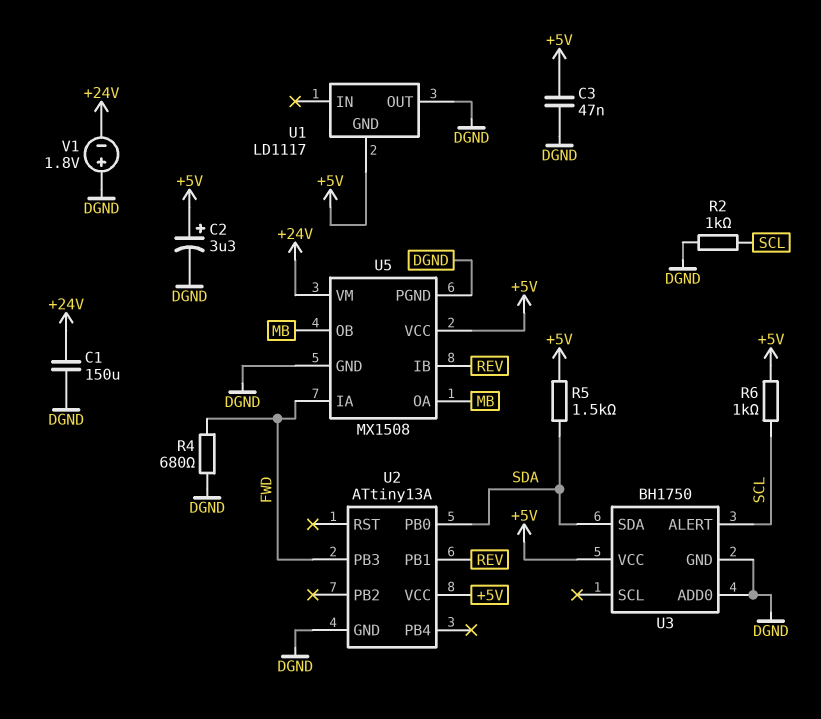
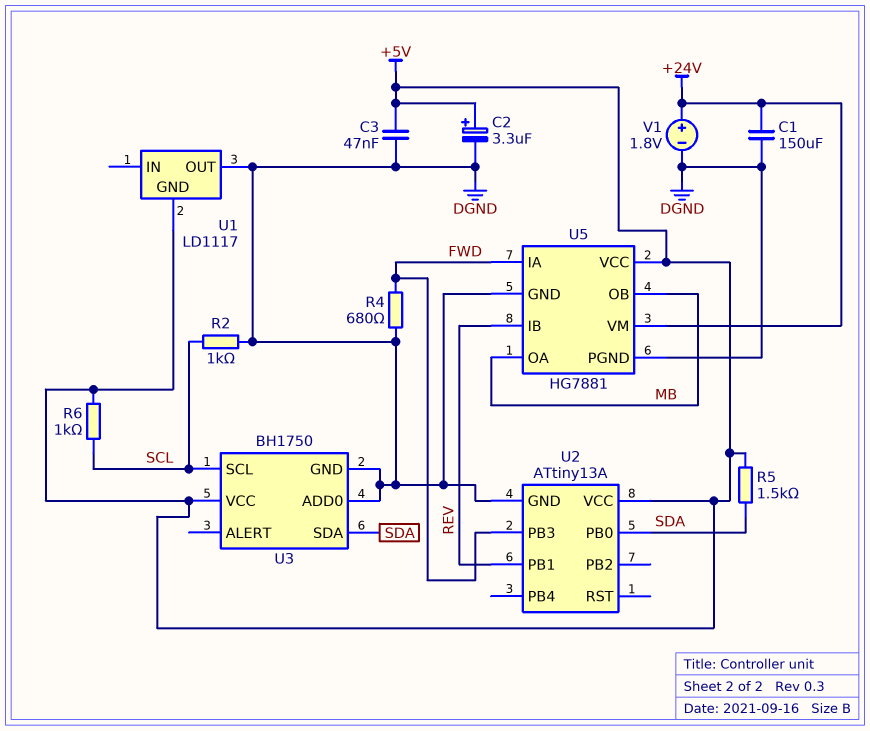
U3 pin ALERT: SCL -> none
U3 pin SCL: none -> SCL
U5: MX1508 -> HG7881
V1: 1.8V (plus DGND, minus +24V) -> 1.8V (plus +24V, minus DGND)

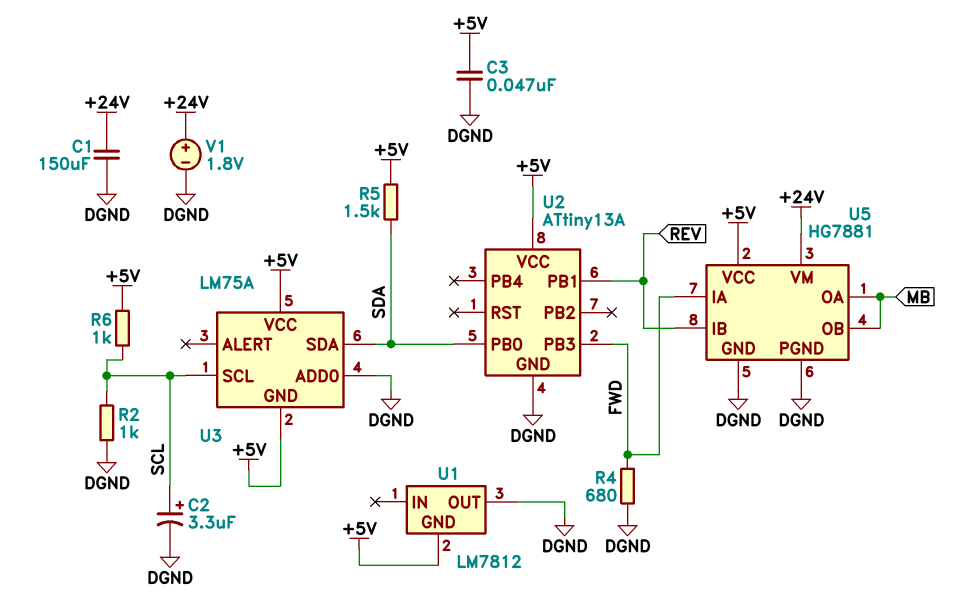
C2: 3.3uF (plus +5V, minus DGND) -> 3.3uF (plus SCL, minus DGND)
U1: LD1117 -> LM7812
U3: BH1750 -> LM75A
U3 pin GND: DGND -> +5V

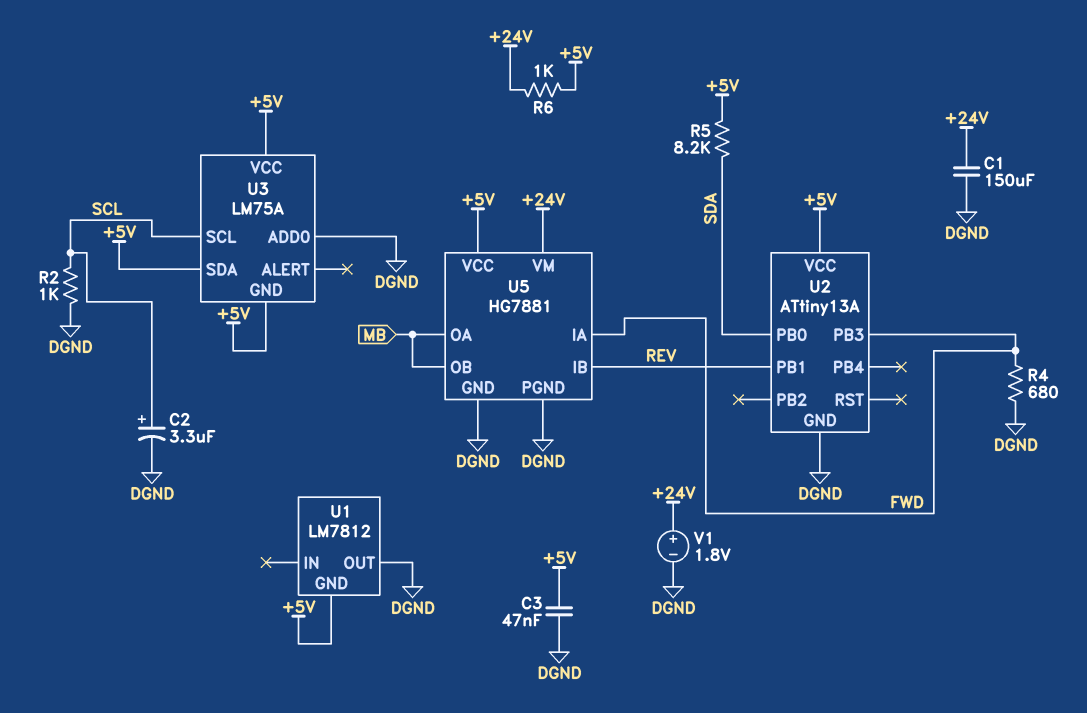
R5: 1.5k (+5V, SDA) -> 8.2k (+5V, SDA)
R6: 1k (+5V, SCL) -> 1k (+5V, +24V)
U3 pin SDA: SDA -> +5V

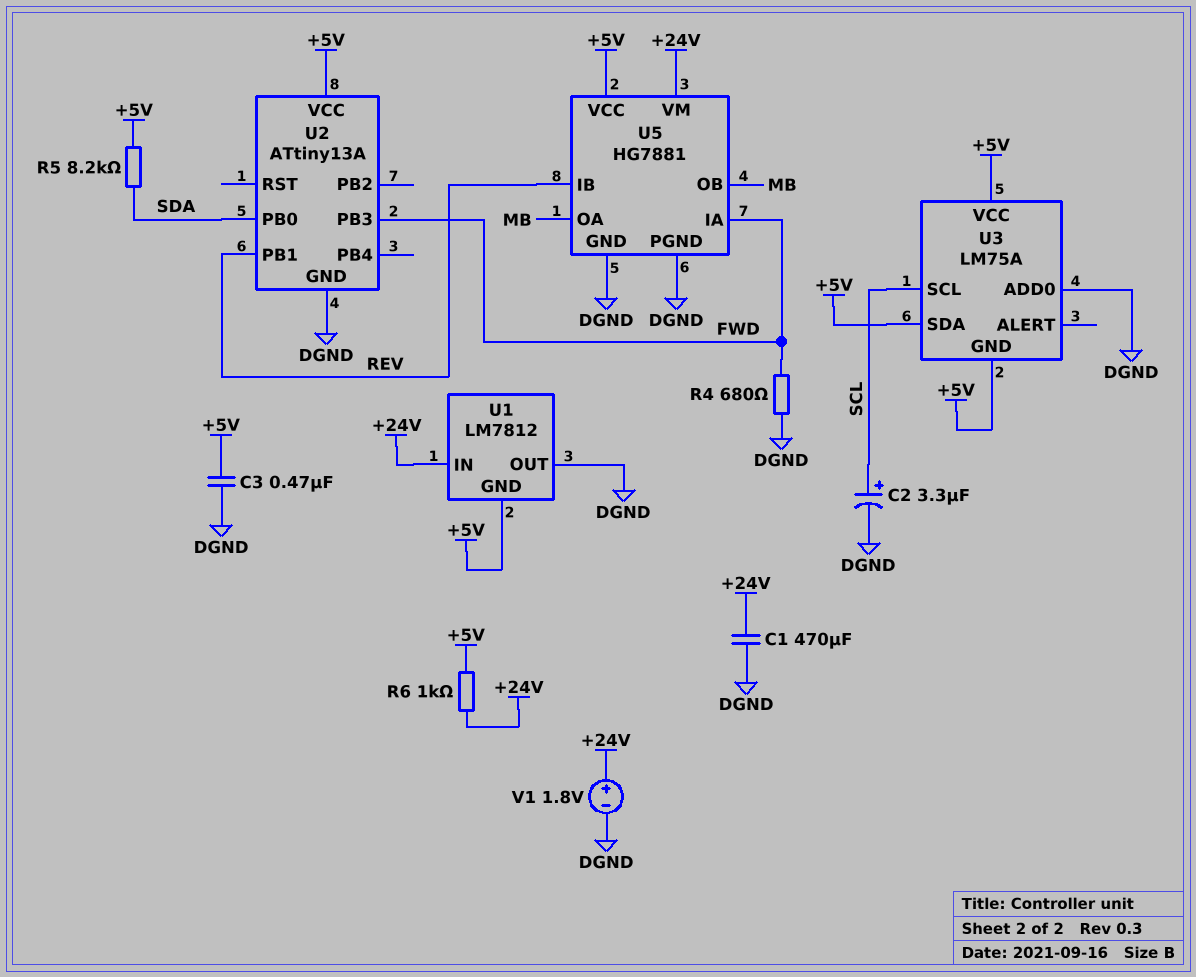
C1: 150uF (+24V, DGND) -> 470uF (+24V, DGND)
C3: 47nF (+5V, DGND) -> 470nF (+5V, DGND)
R2: 1k (DGND, SCL) -> none
U1 pin IN: none -> +24V

